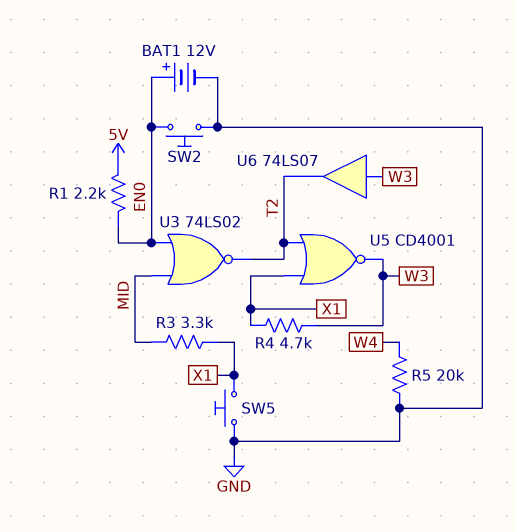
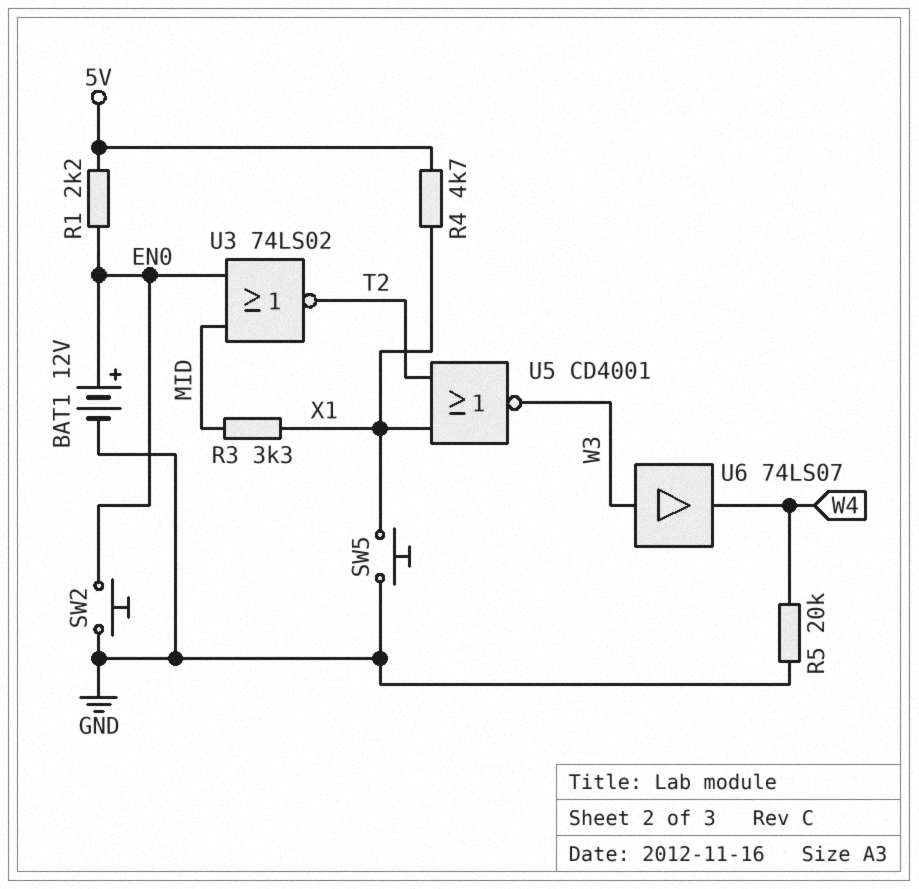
R4: 4.7k (W3, X1) -> 4.7k (5V, X1)
U6: buffer 74LS07 (in W3, out T2) -> buffer 74LS07 (in W3, out W4)

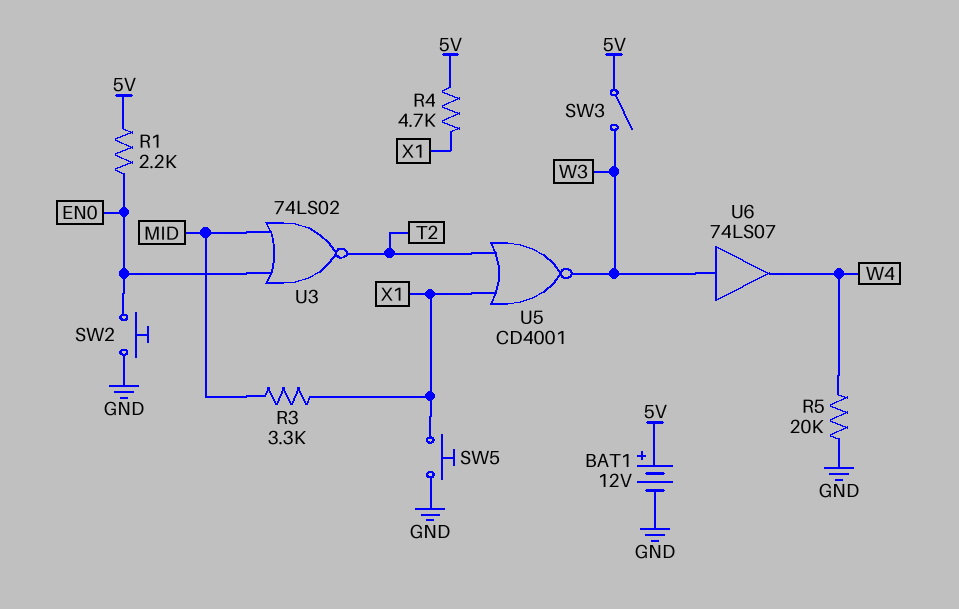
BAT1: 12V (plus EN0, minus GND) -> 12V (plus 5V, minus GND)
SW3: none -> switch (5V, W3)

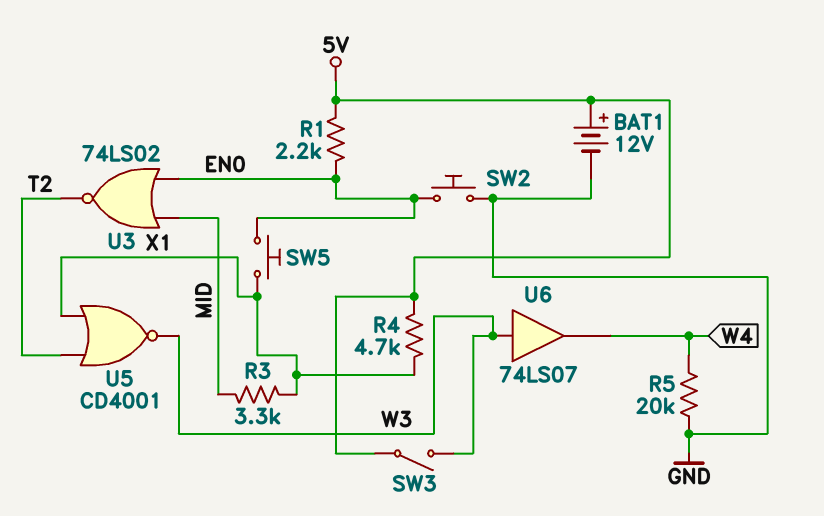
SW5: button (GND, X1) -> button (EN0, X1)

